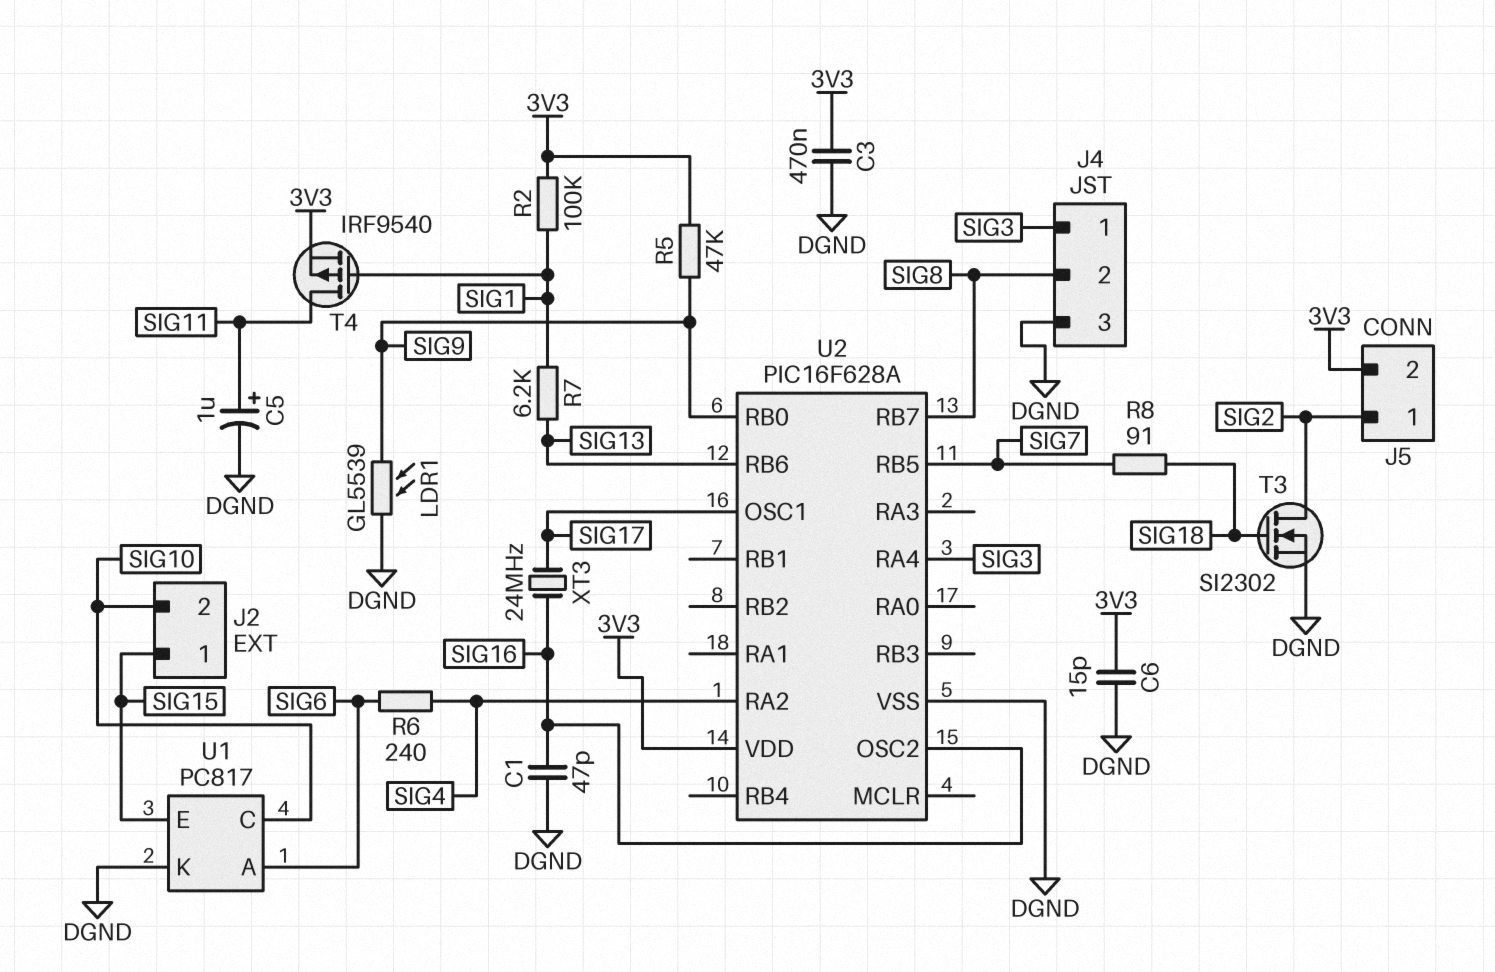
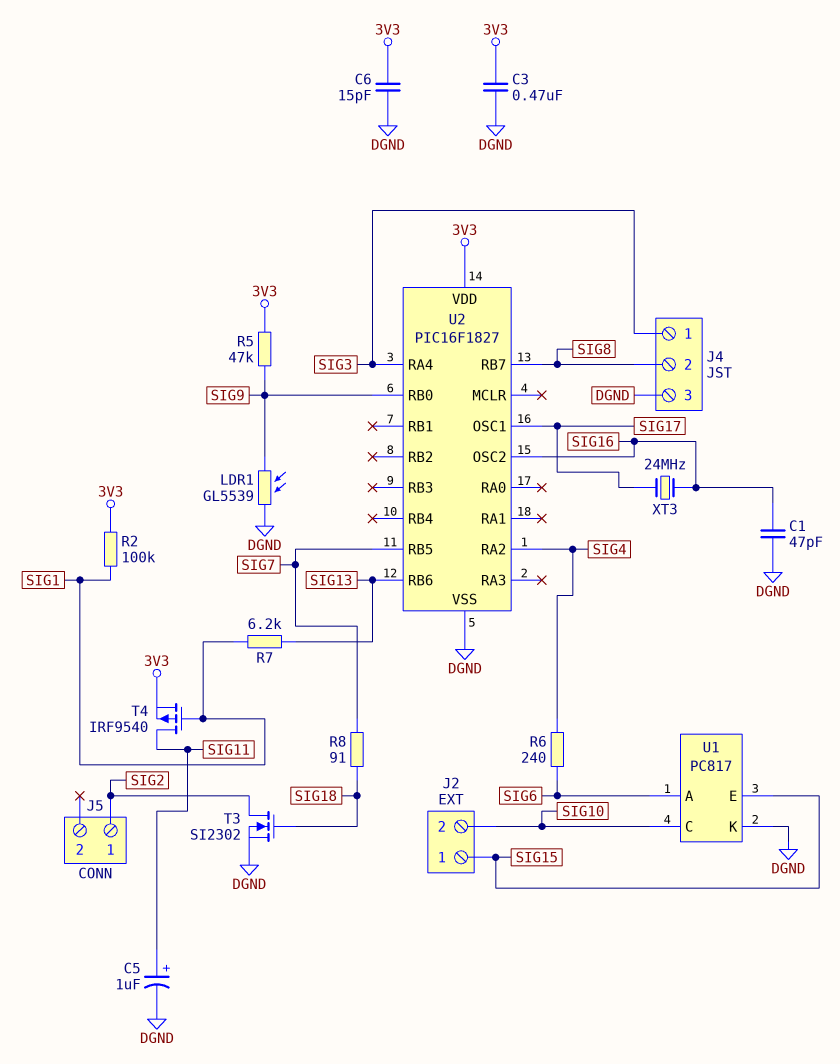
J5 pin 2: 3V3 -> none
U2: PIC16F628A -> PIC16F1827

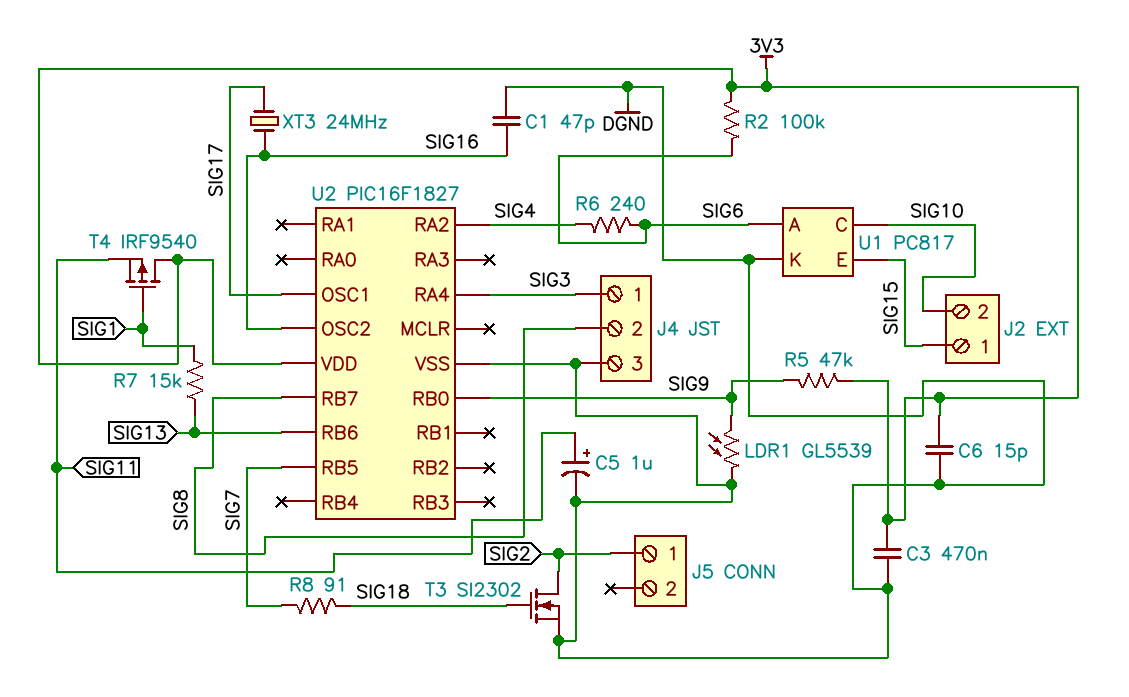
R2: 100k (3V3, SIG1) -> 100k (3V3, SIG6)
R7: 6.2k (SIG1, SIG13) -> 15k (SIG1, SIG13)
T4: PMOS IRF9540 (G SIG1, D SIG11, S 3V3) -> PMOS IRF9540 (G SIG1, D 3V3, S SIG11)

